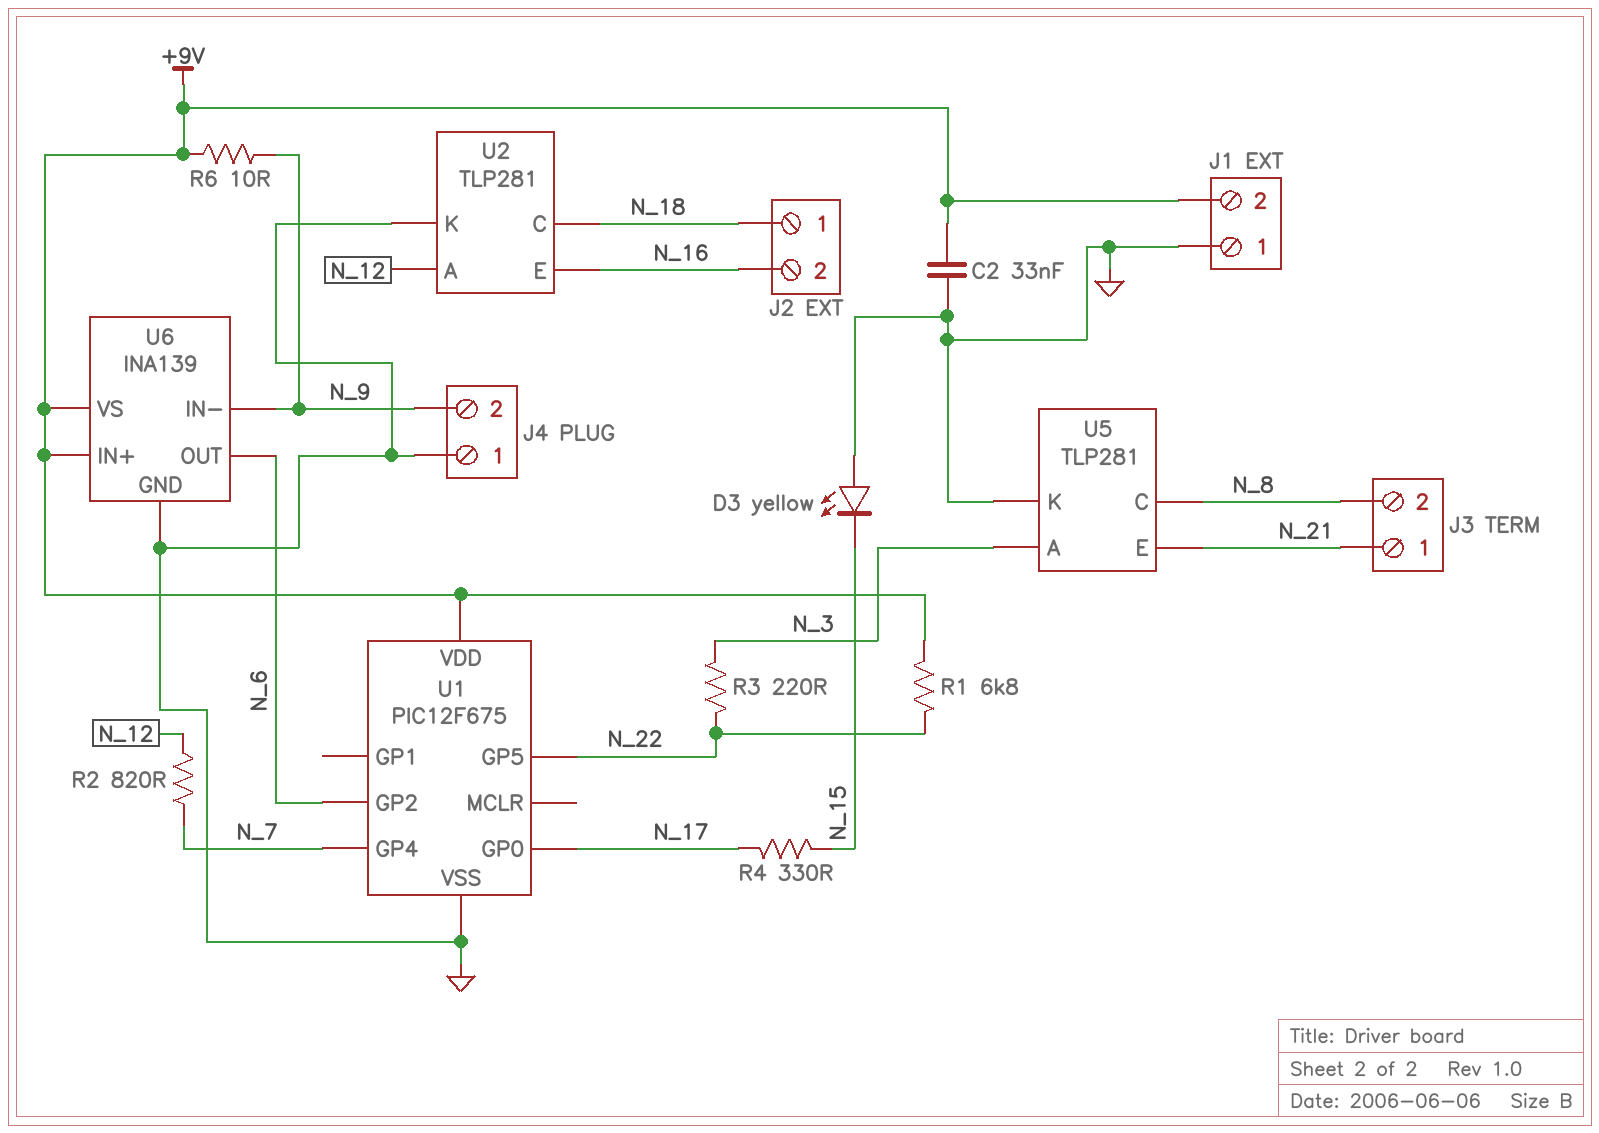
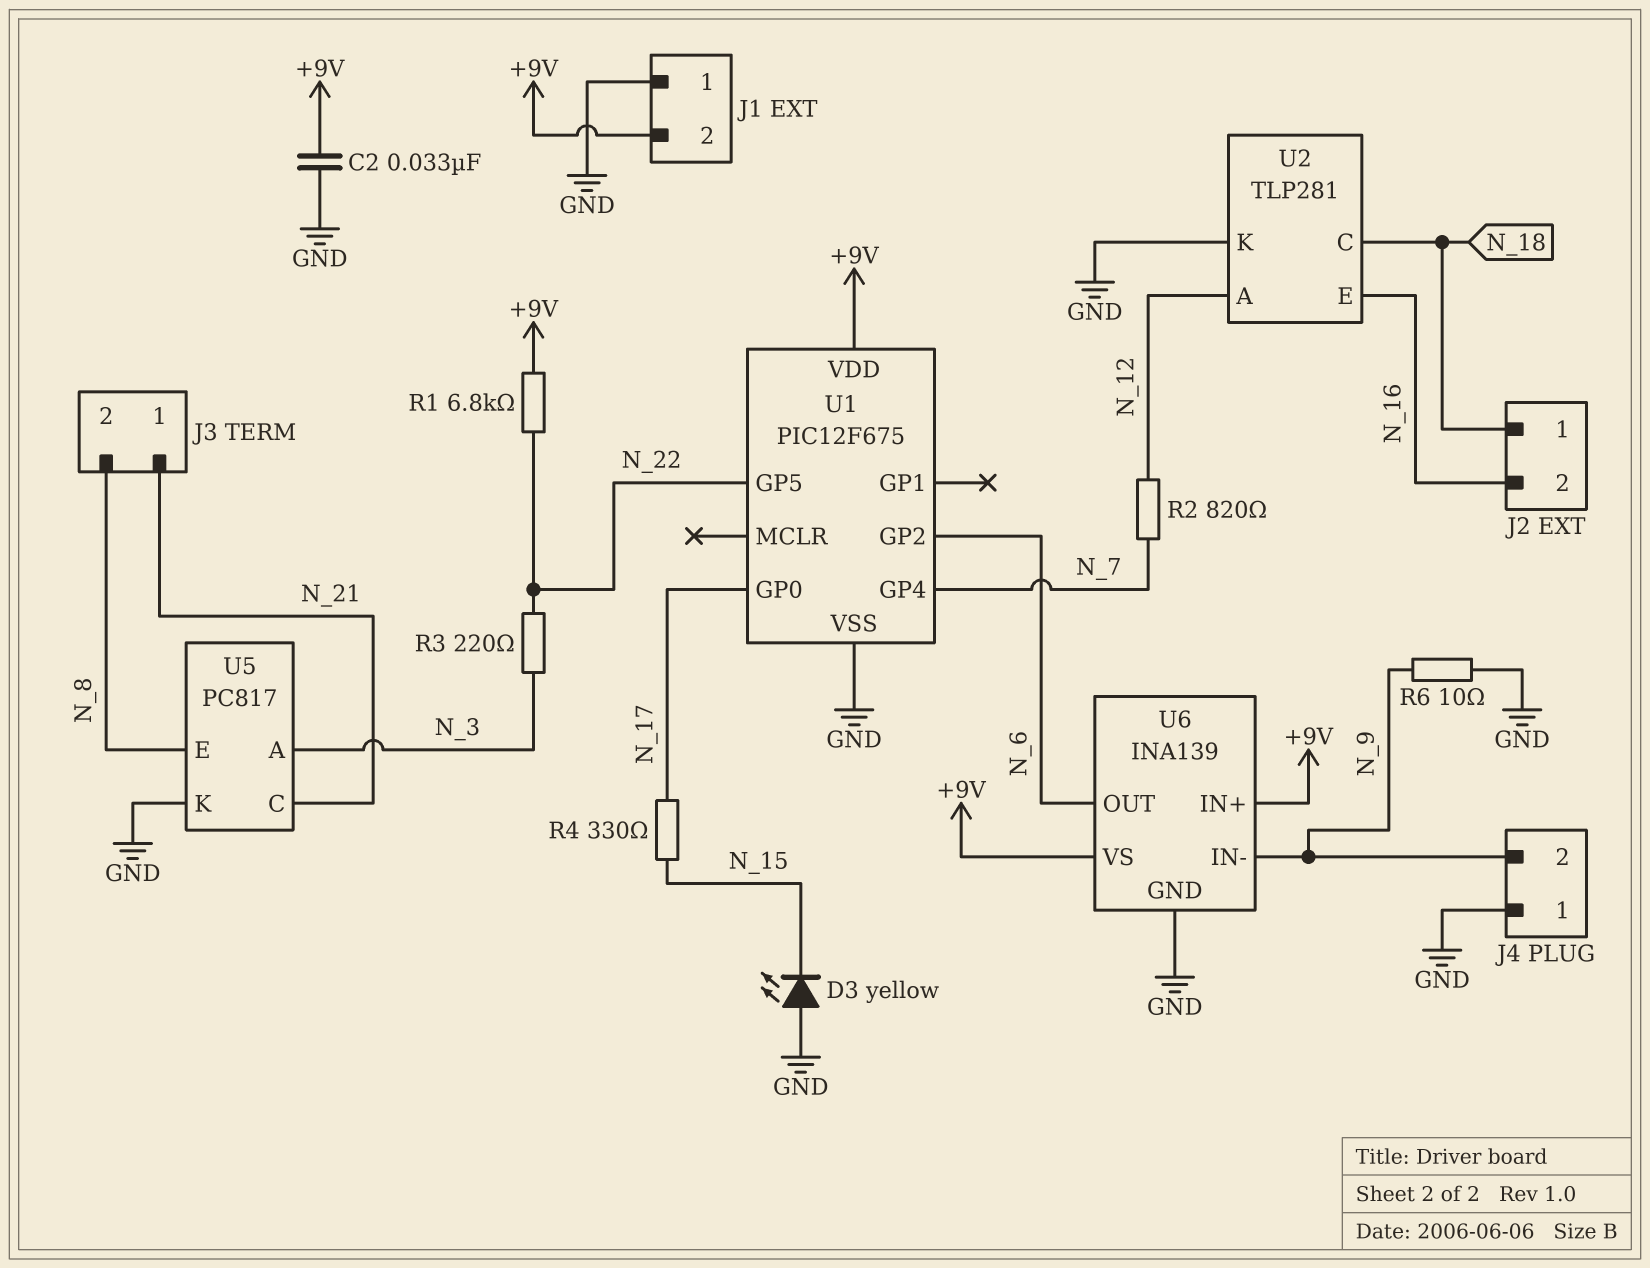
R6: 10 (+9V, N_9) -> 10 (GND, N_9)
U5: TLP281 -> PC817
U5 pin C: N_8 -> N_21
U5 pin E: N_21 -> N_8

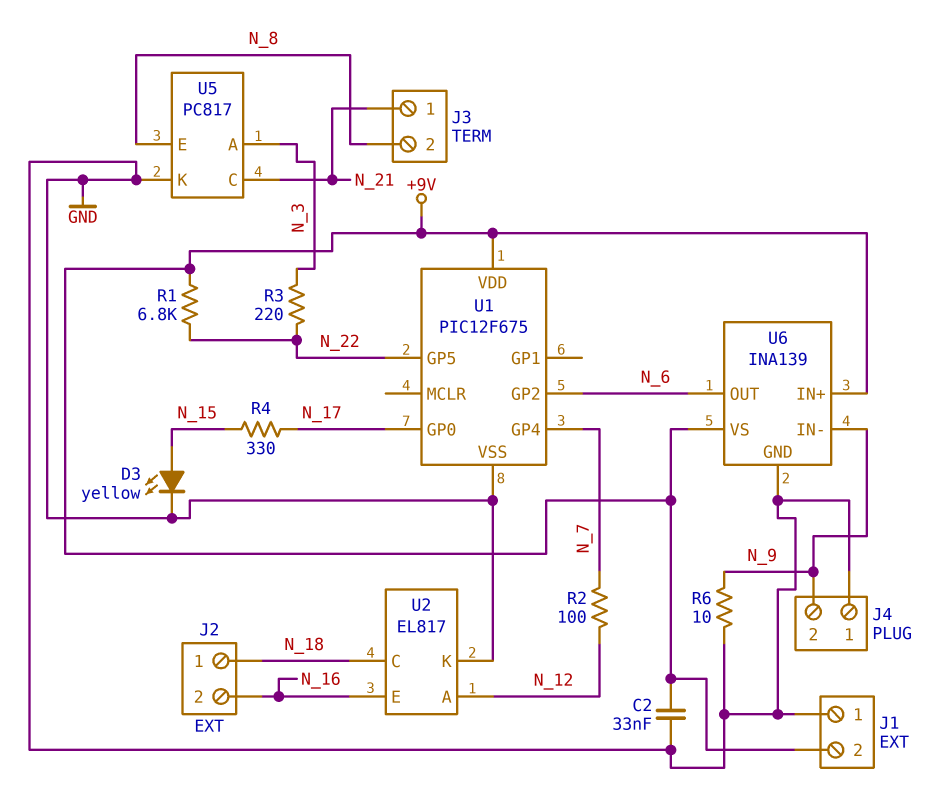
D3: LED yellow (A GND, K N_15) -> LED yellow (A N_15, K GND)
R2: 820 (N_7, N_12) -> 100 (N_7, N_12)
U2: TLP281 -> EL817

